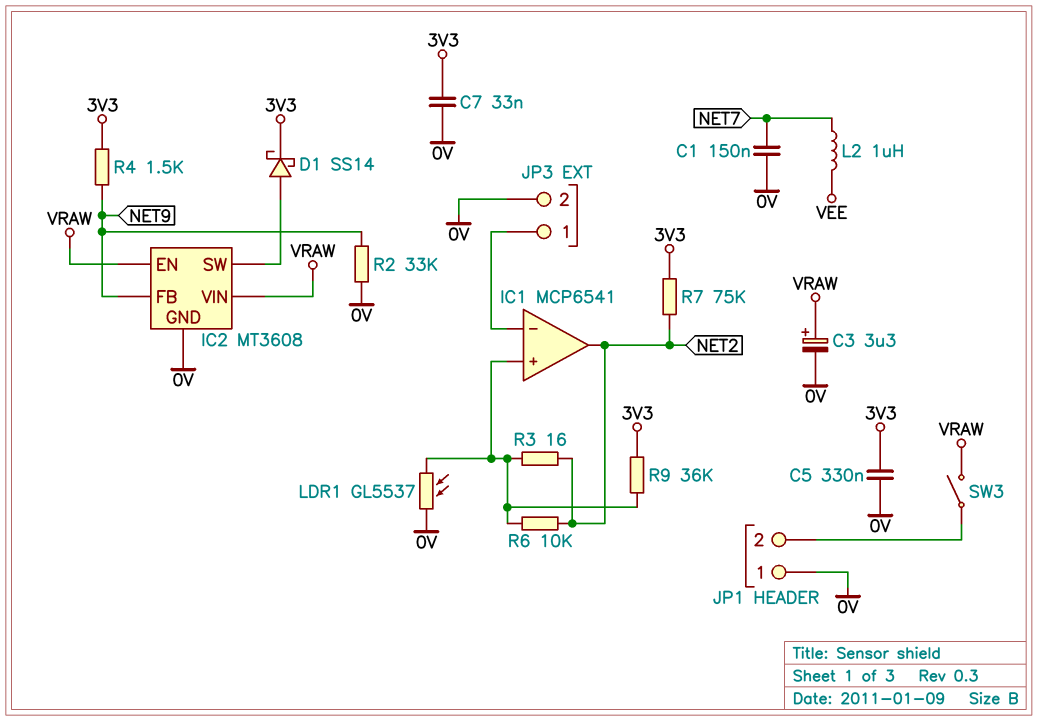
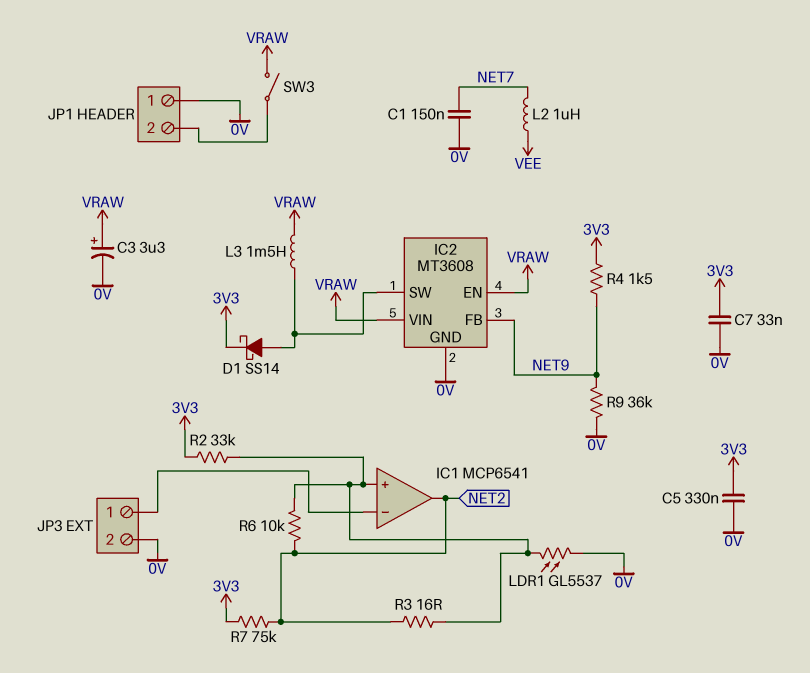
L3: none -> 1.5mH (IC2/SW, VRAW)
R2: 33k (0V, NET9) -> 33k (3V3, IC1/in+)
R9: 36k (3V3, IC1/in+) -> 36k (0V, NET9)

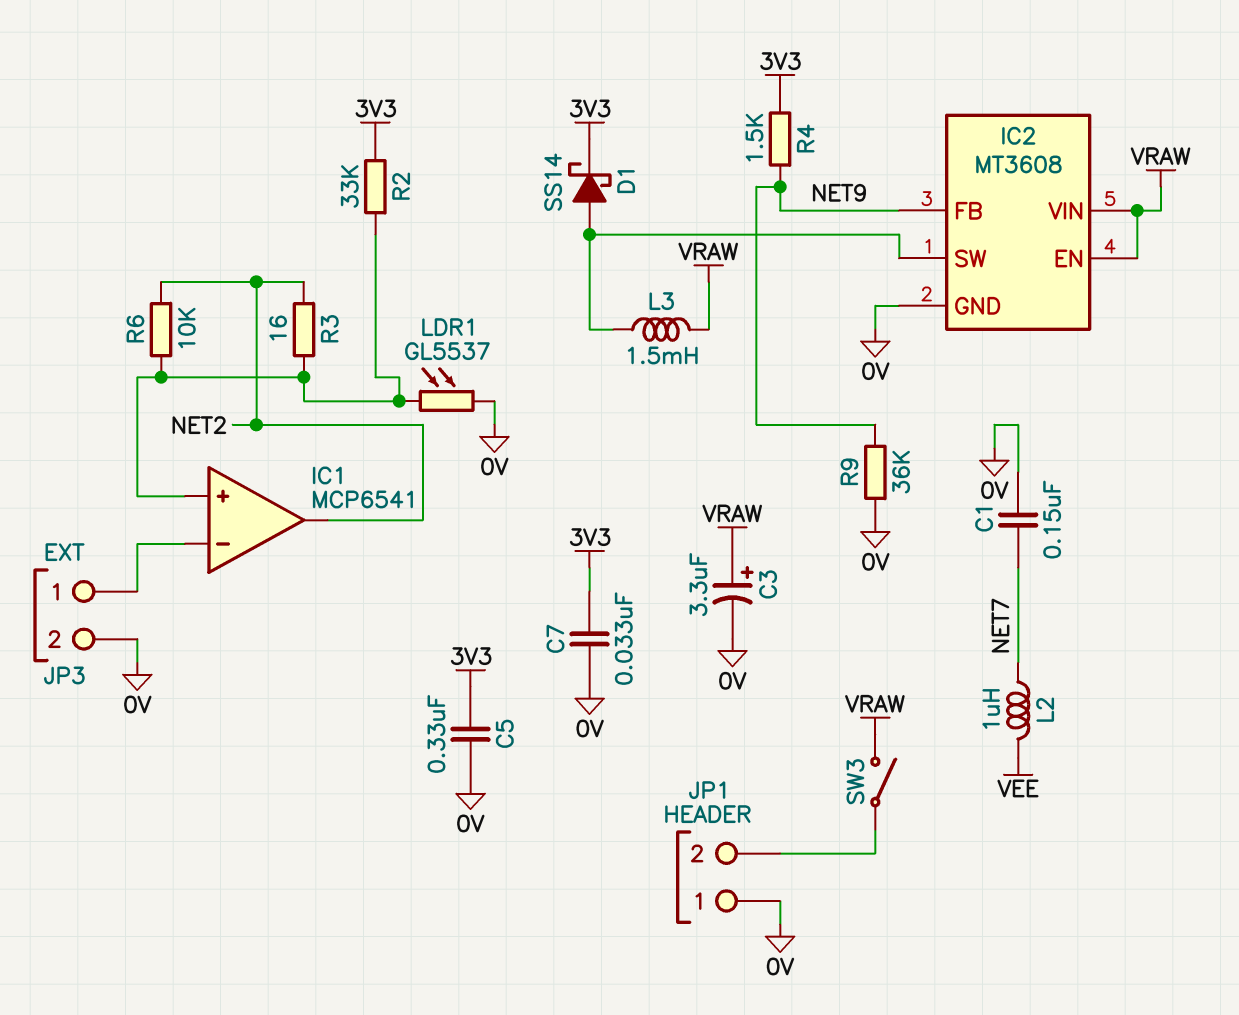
R7: 75k (3V3, NET2) -> none

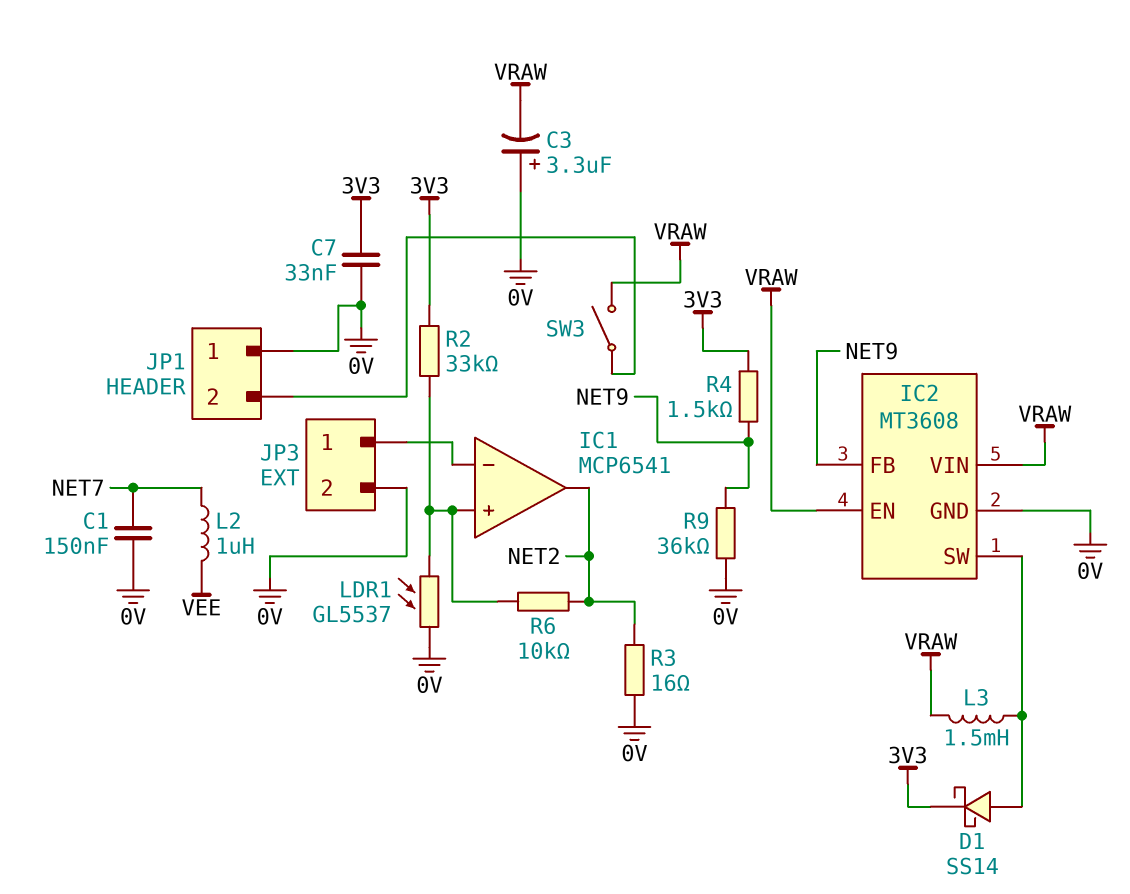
C3: 3.3uF (plus VRAW, minus 0V) -> 3.3uF (plus 0V, minus VRAW)
C5: 330nF (0V, 3V3) -> none
R3: 16 (IC1/in+, NET2) -> 16 (0V, NET2)

